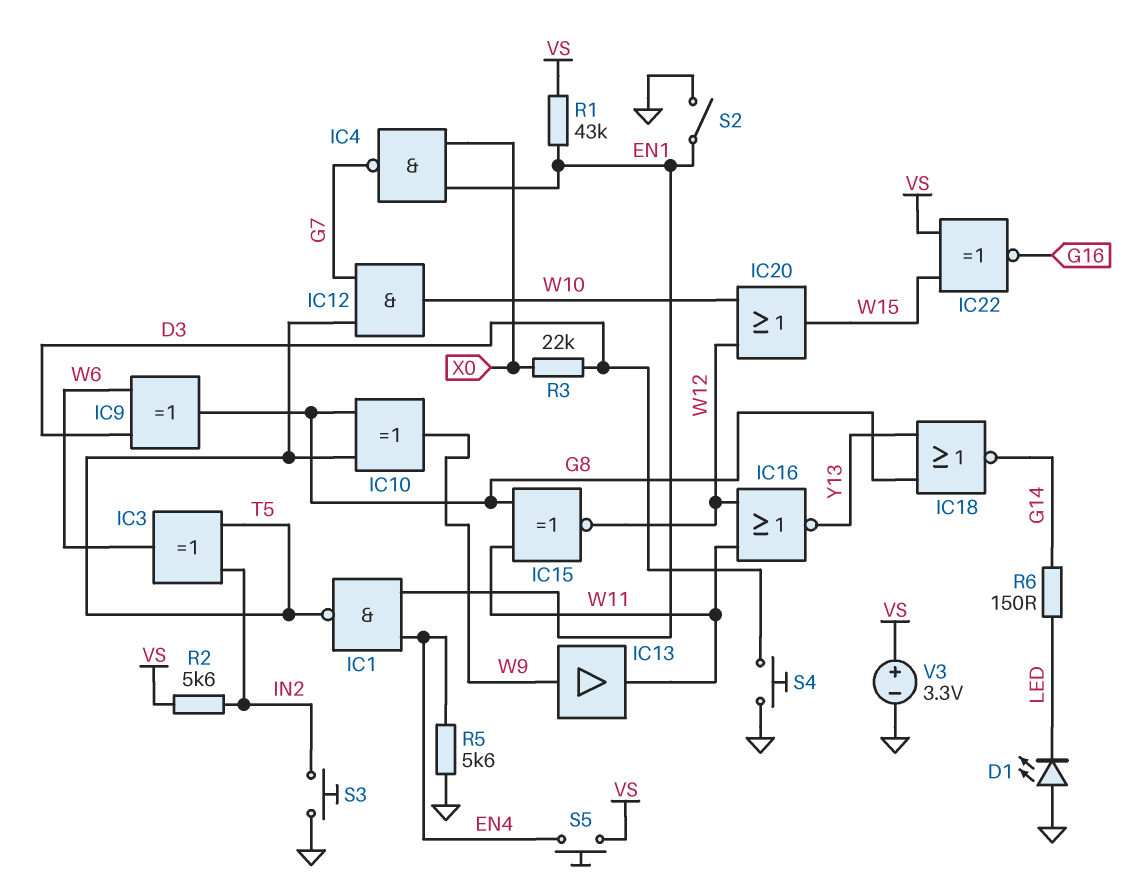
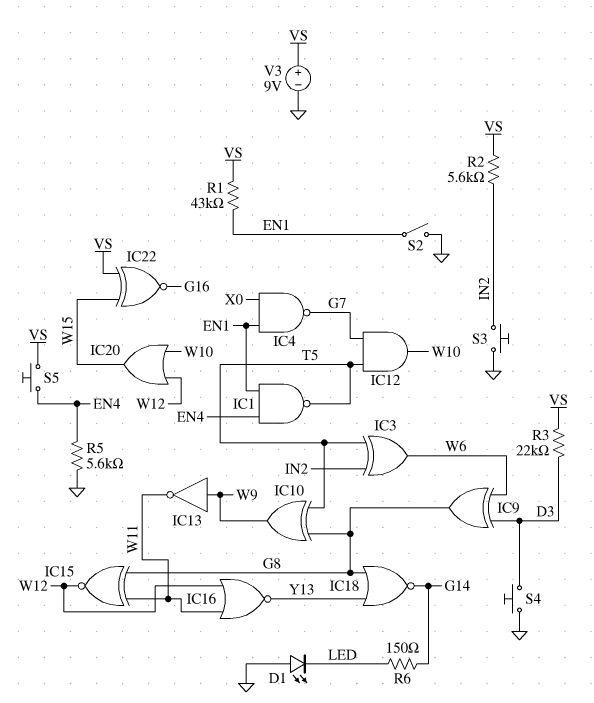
IC13: buffer (in W9, out W11) -> NOT (in W9, out W11)
R3: 22k (D3, X0) -> 22k (D3, VS)
V3: 3.3V (plus VS, minus GND) -> 9V (plus VS, minus GND)

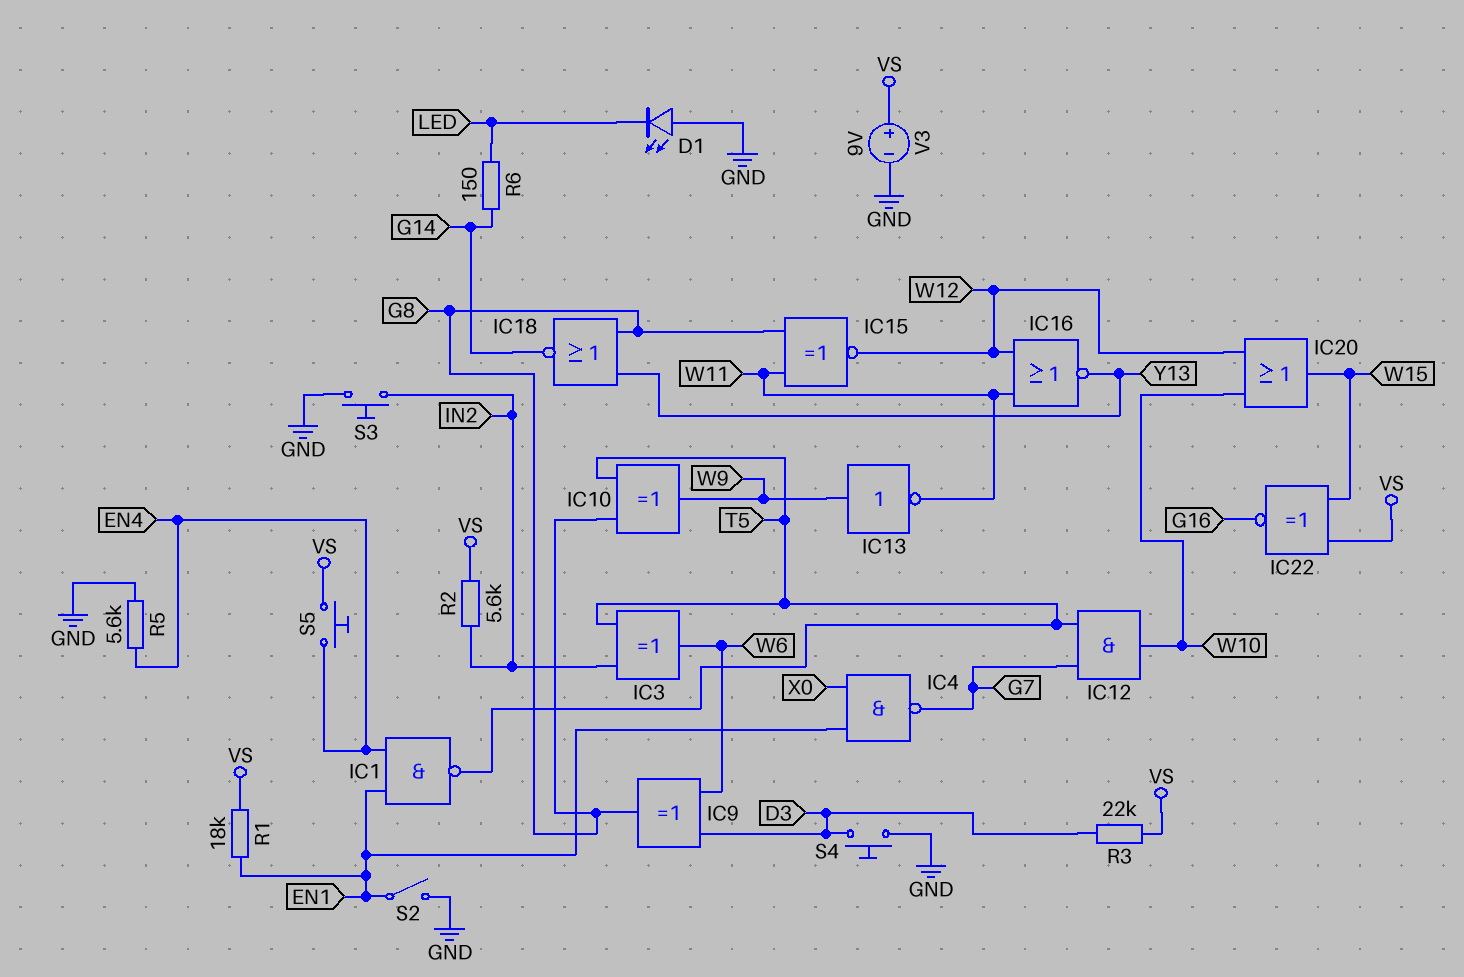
R1: 43k (EN1, VS) -> 18k (EN1, VS)

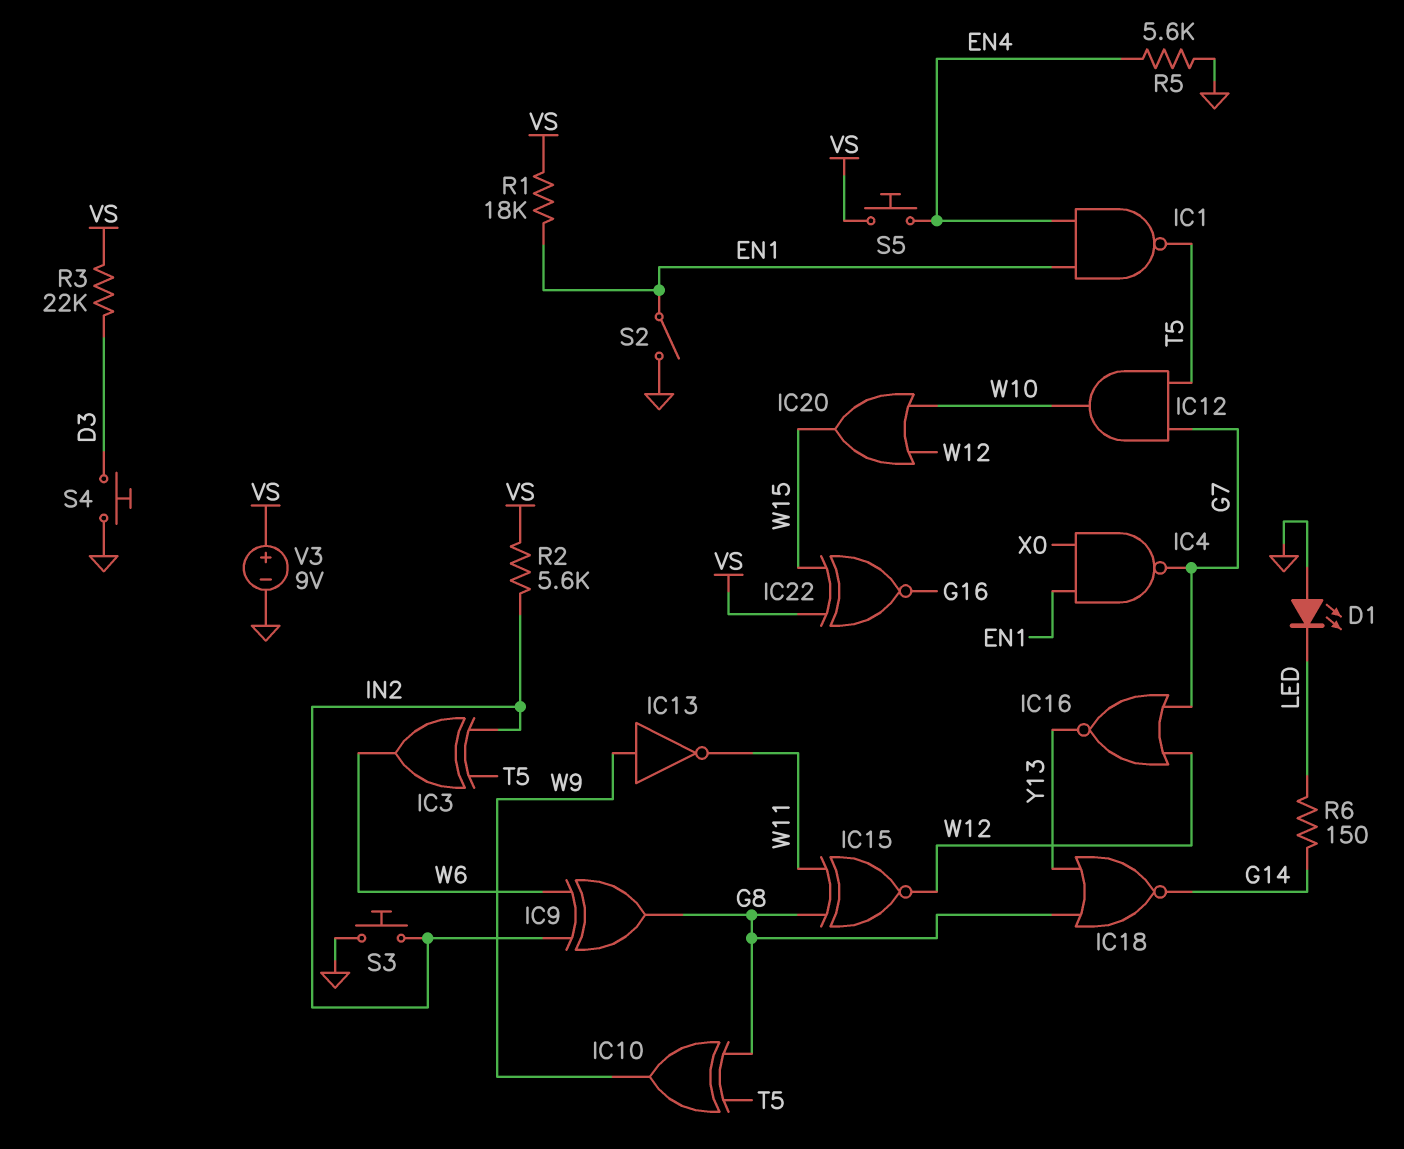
IC9: XOR (in D3, in W6, out G8) -> XOR (in IN2, in W6, out G8)
IC16: NOR (in W11, in W12, out Y13) -> NOR (in G7, in W12, out Y13)

